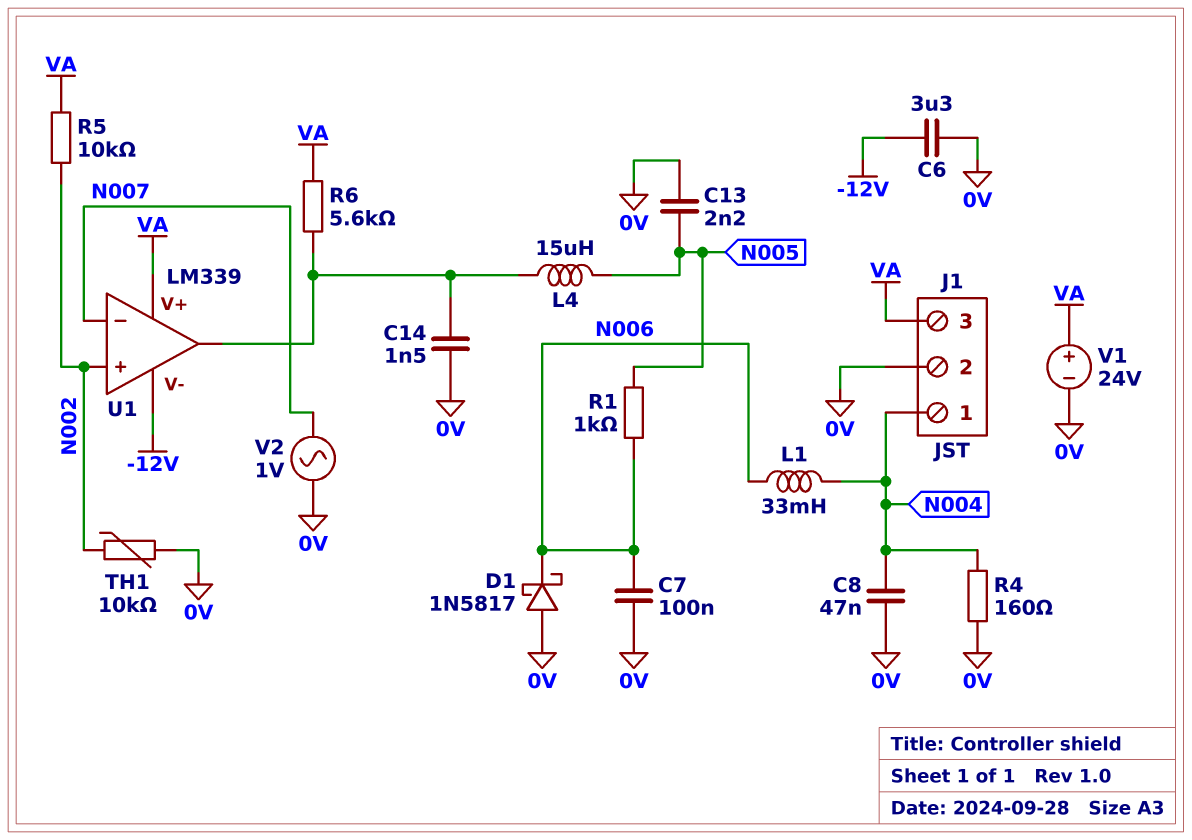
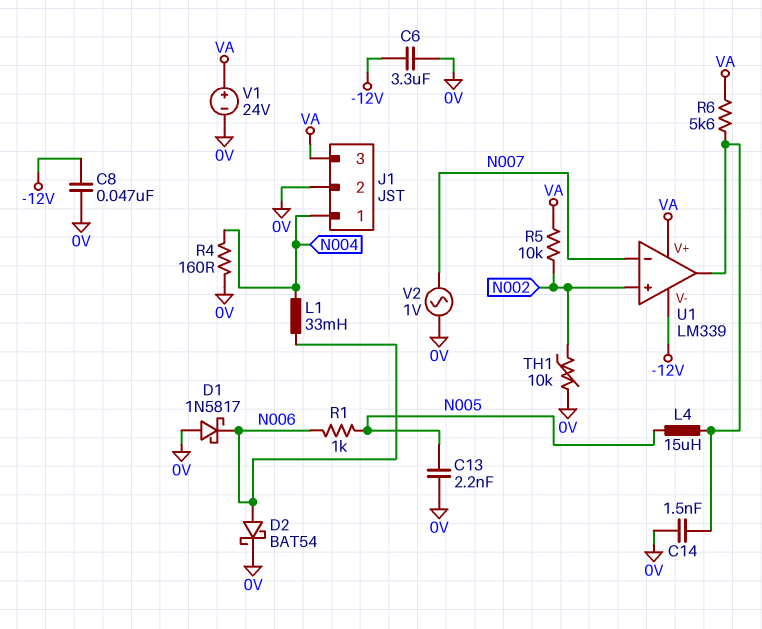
C7: 100nF (0V, N006) -> none
C8: 47nF (0V, N004) -> 47nF (-12V, 0V)
D2: none -> schottky BAT54 (A N006, K 0V)

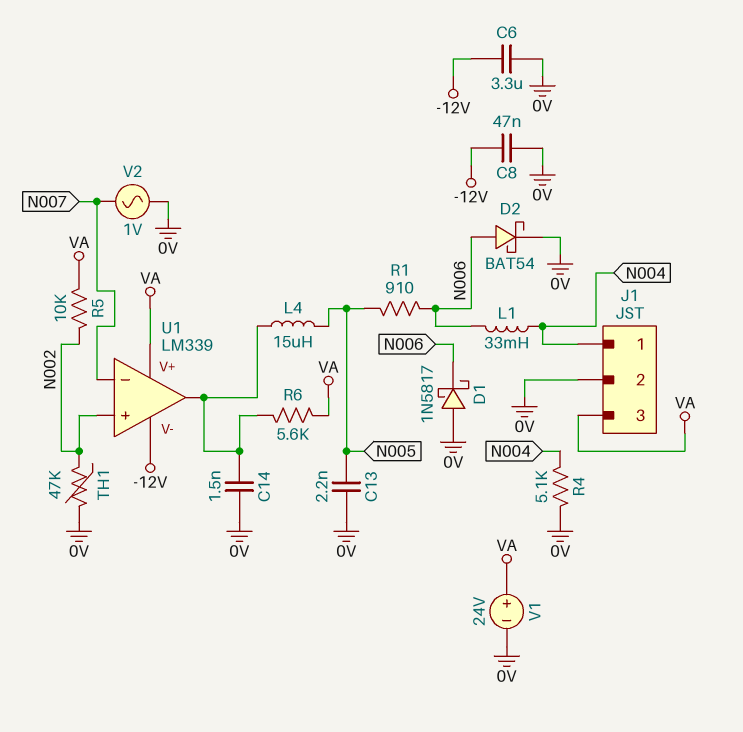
R1: 1k (N005, N006) -> 910 (N005, N006)
R4: 160 (0V, N004) -> 5.1k (0V, N004)
TH1: 10k (0V, N002) -> 47k (0V, N002)

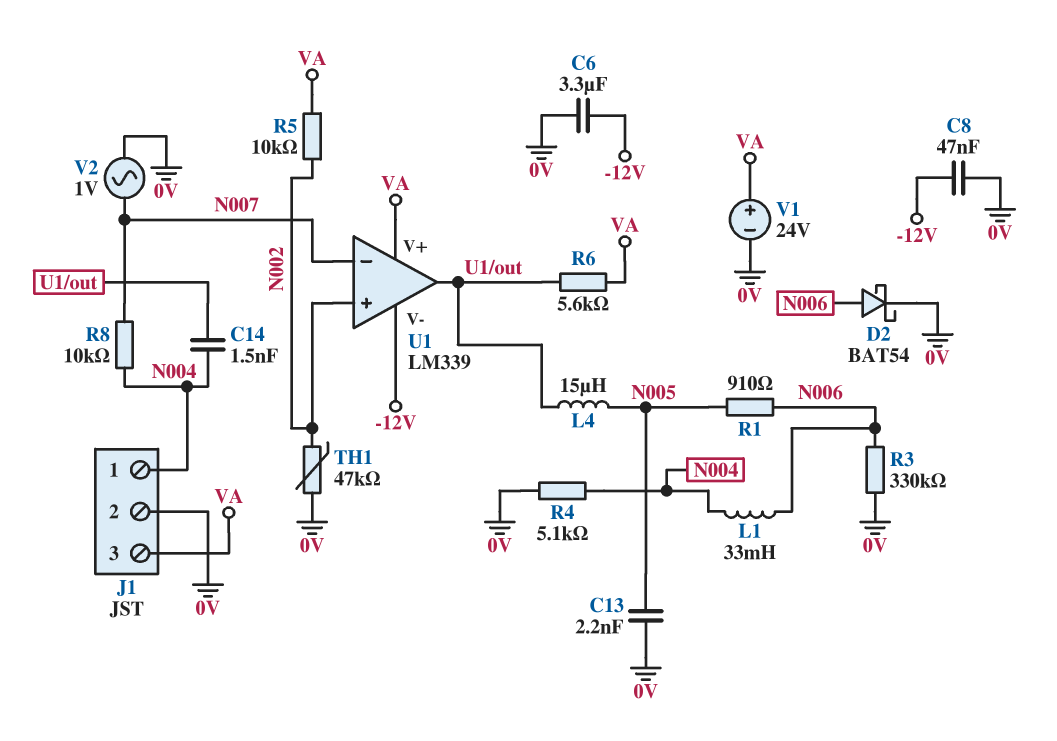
C14: 1.5nF (0V, U1/out) -> 1.5nF (N004, U1/out)
D1: schottky 1N5817 (A 0V, K N006) -> none
R3: none -> 330k (0V, N006)
R8: none -> 10k (N004, N007)

